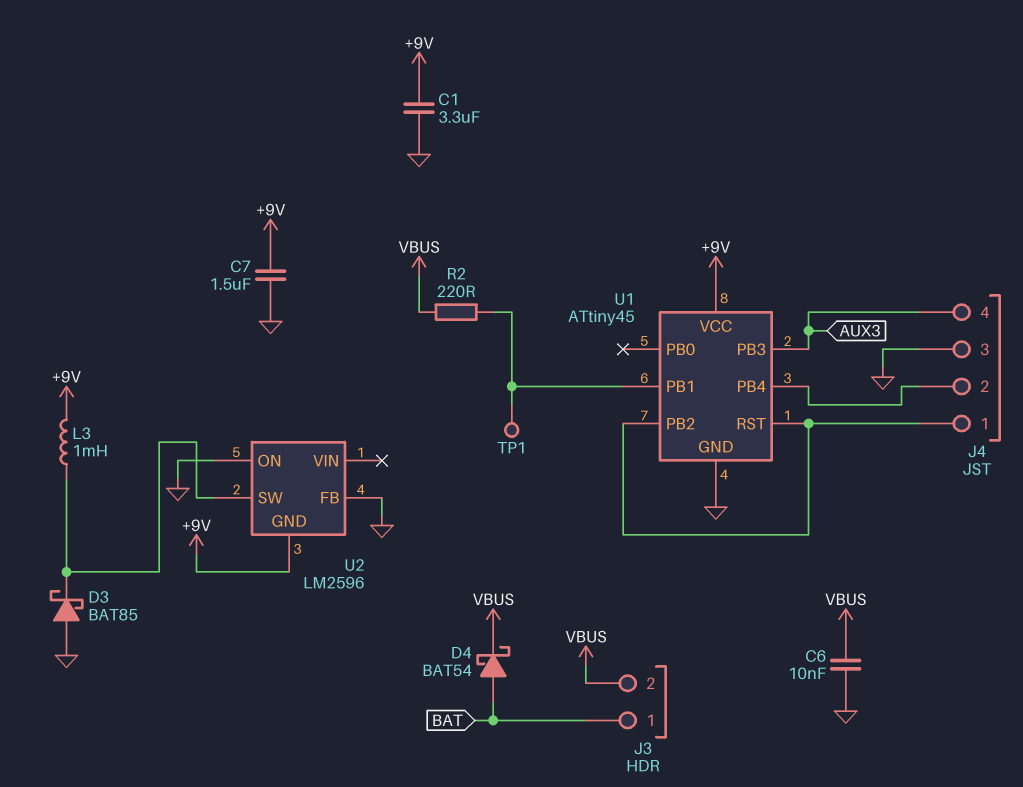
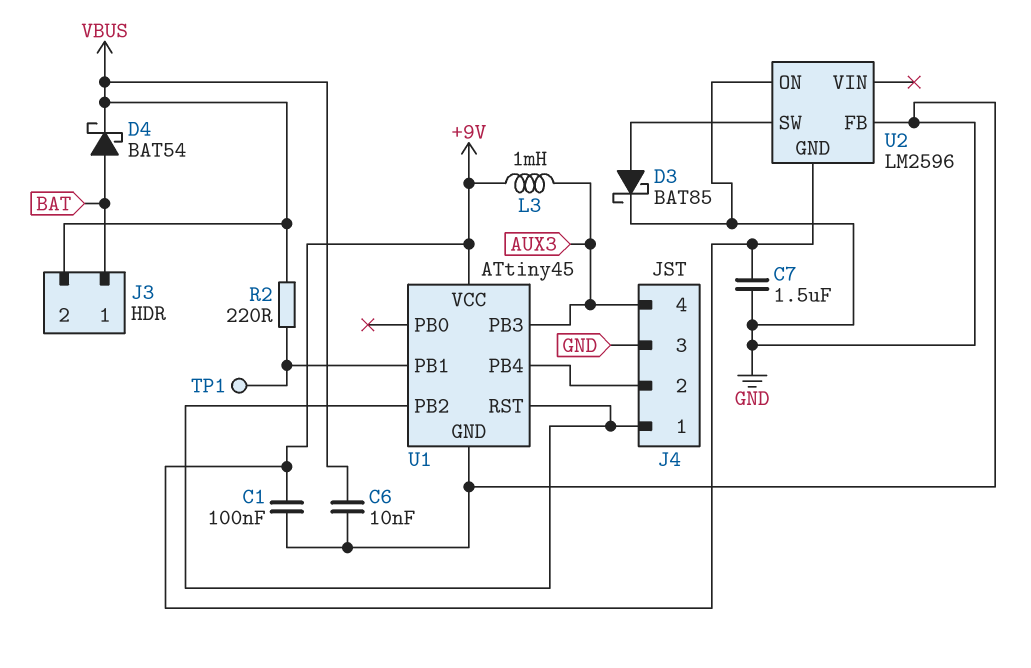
C1: 3.3uF (+9V, GND) -> 100nF (+9V, GND)
D3: schottky BAT85 (A GND, K U2/SW) -> schottky BAT85 (A U2/SW, K GND)
L3: 1mH (+9V, U2/SW) -> 1mH (+9V, AUX3)

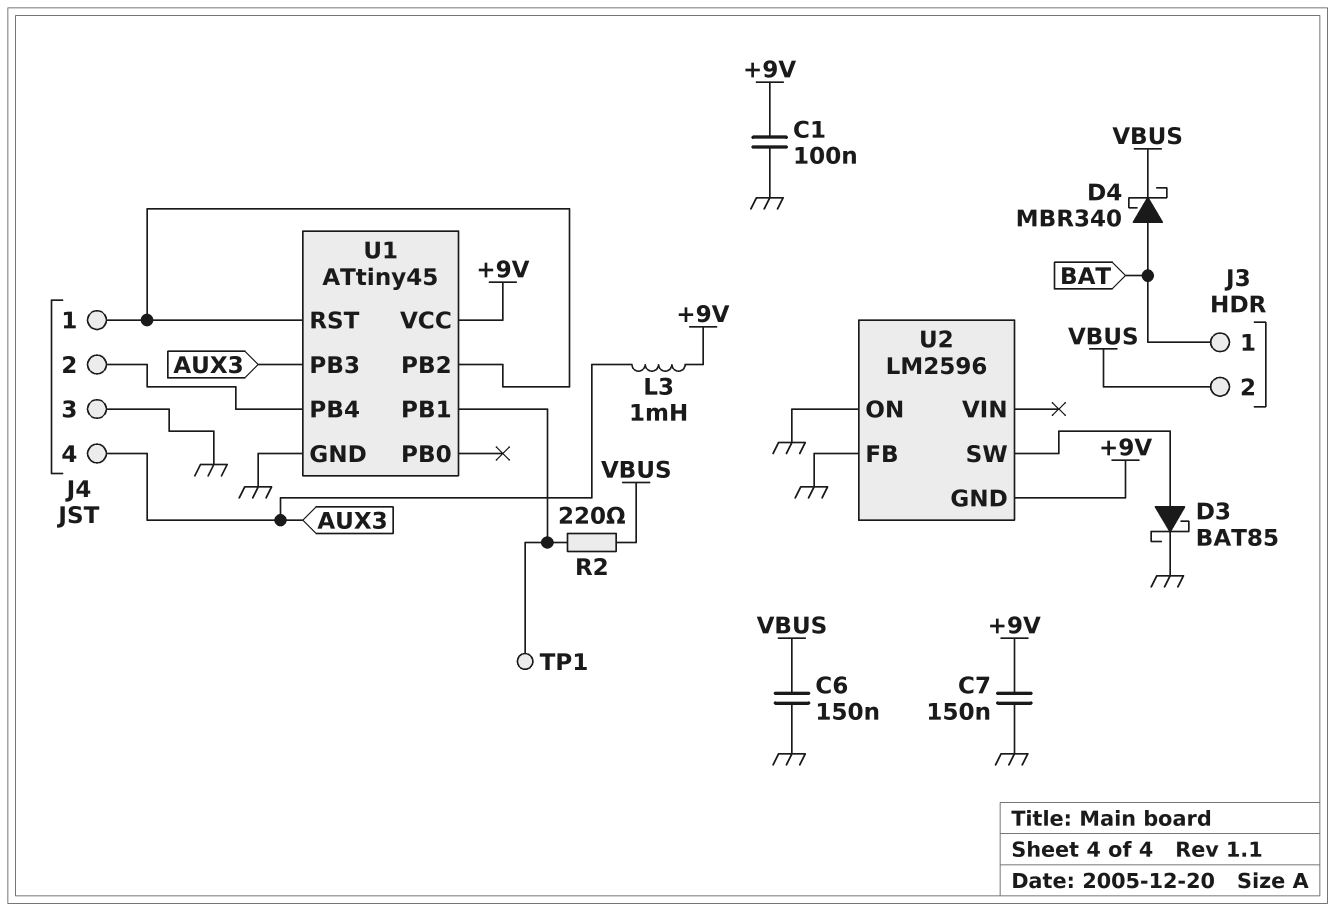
C6: 10nF (GND, VBUS) -> 150nF (GND, VBUS)
C7: 1.5uF (+9V, GND) -> 150nF (+9V, GND)
D4: schottky BAT54 (A BAT, K VBUS) -> schottky MBR340 (A BAT, K VBUS)

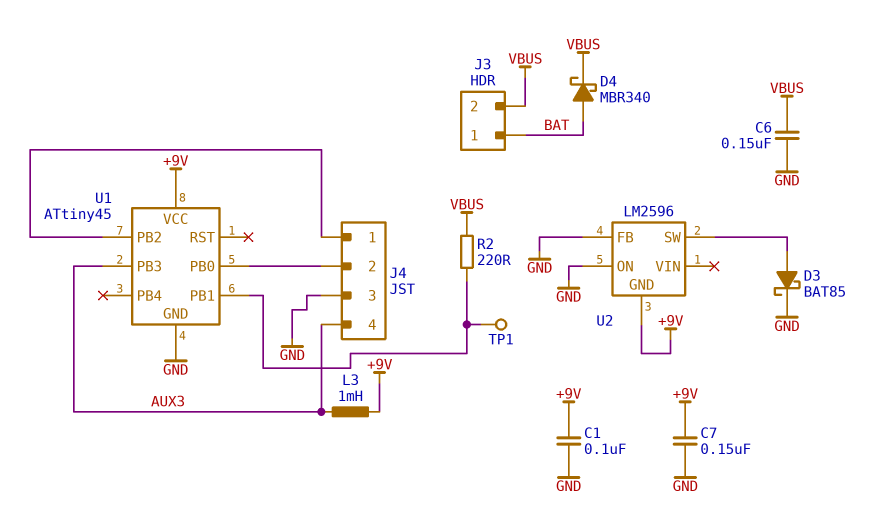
U1 pin PB0: none -> J4/2
U1 pin PB4: J4/2 -> none
U1 pin RST: J4/1 -> none

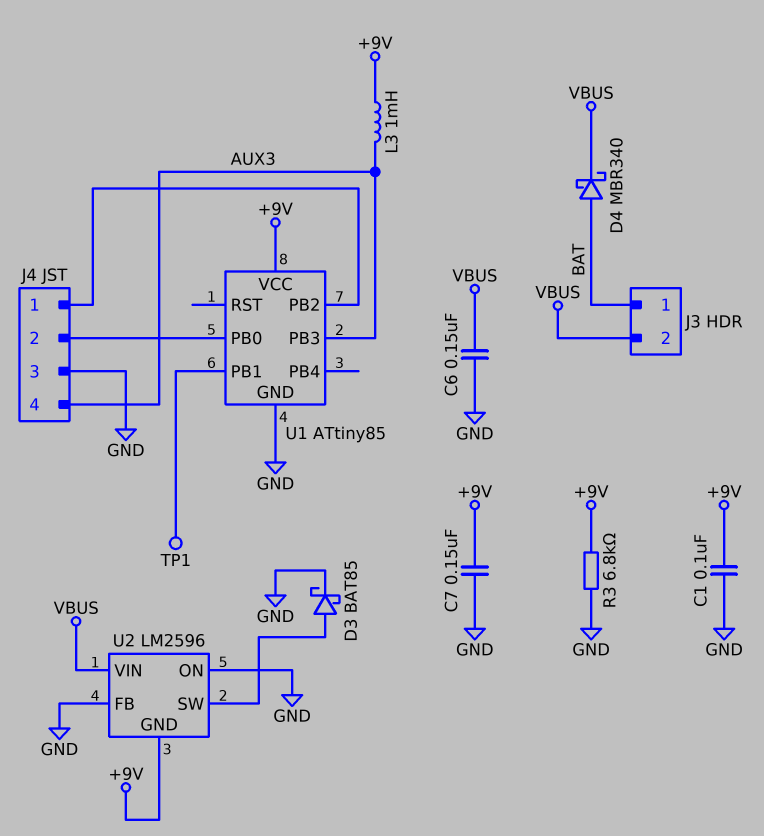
R2: 220 (U1/PB1, VBUS) -> none
R3: none -> 6.8k (+9V, GND)
U1: ATtiny45 -> ATtiny85
U2 pin VIN: none -> VBUS

